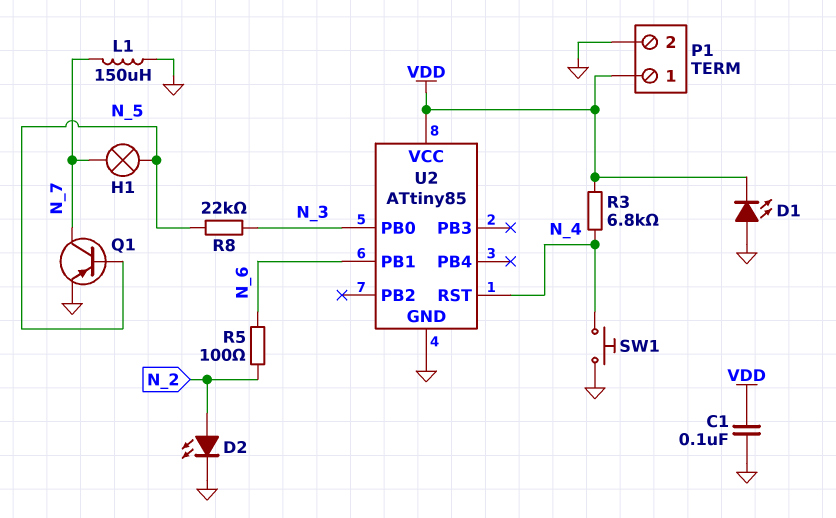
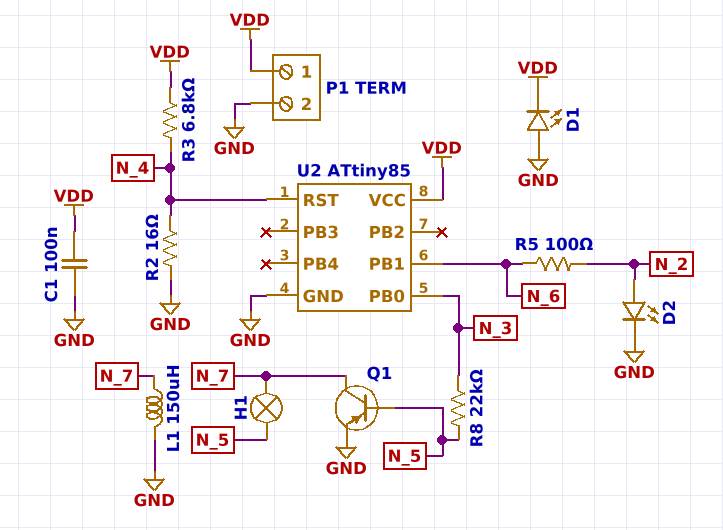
R2: none -> 16 (GND, N_4)
SW1: button (GND, N_4) -> none

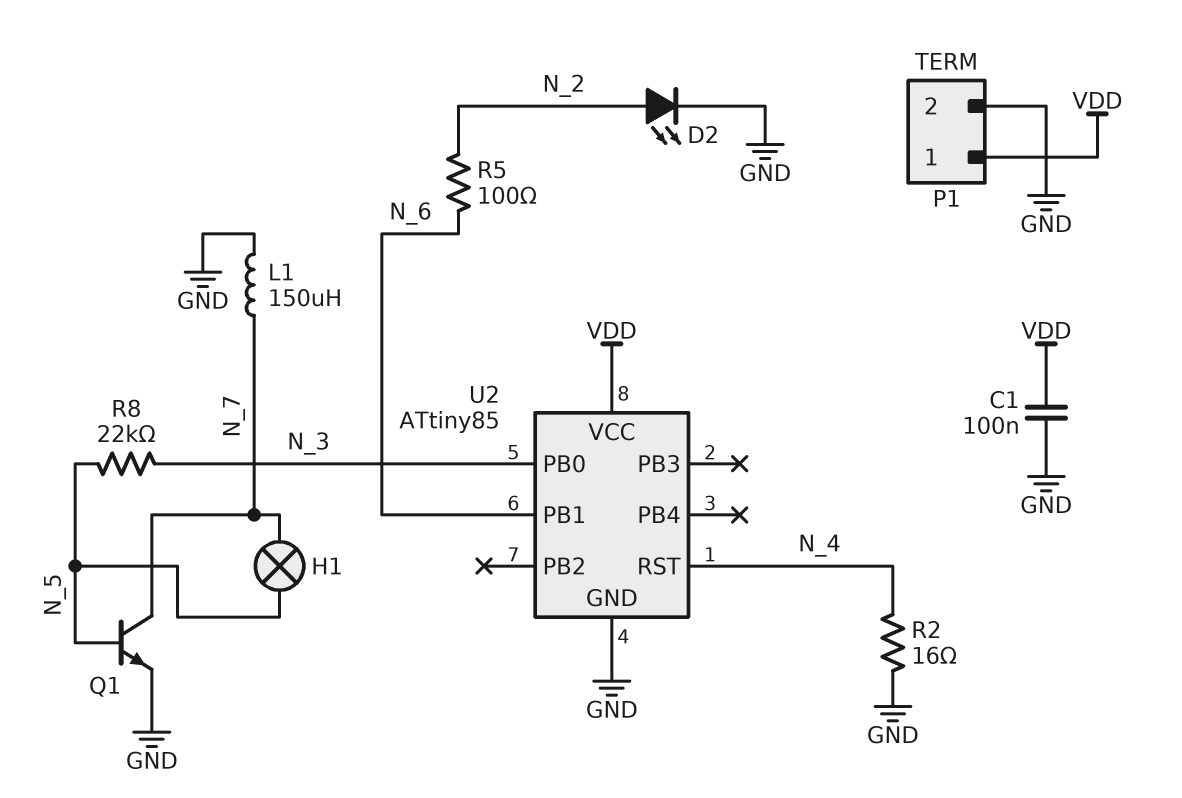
D1: LED (A GND, K VDD) -> none
Q1: PNP (B N_5, C N_7, E GND) -> NPN (B N_5, C N_7, E GND)
R3: 6.8k (N_4, VDD) -> none

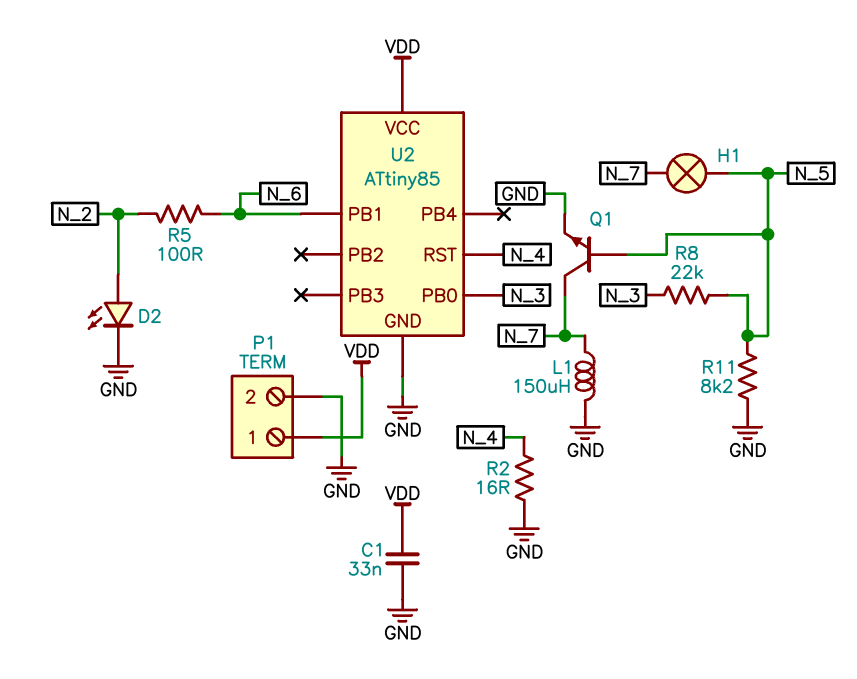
C1: 100nF (GND, VDD) -> 33nF (GND, VDD)
R11: none -> 8.2k (GND, N_5)

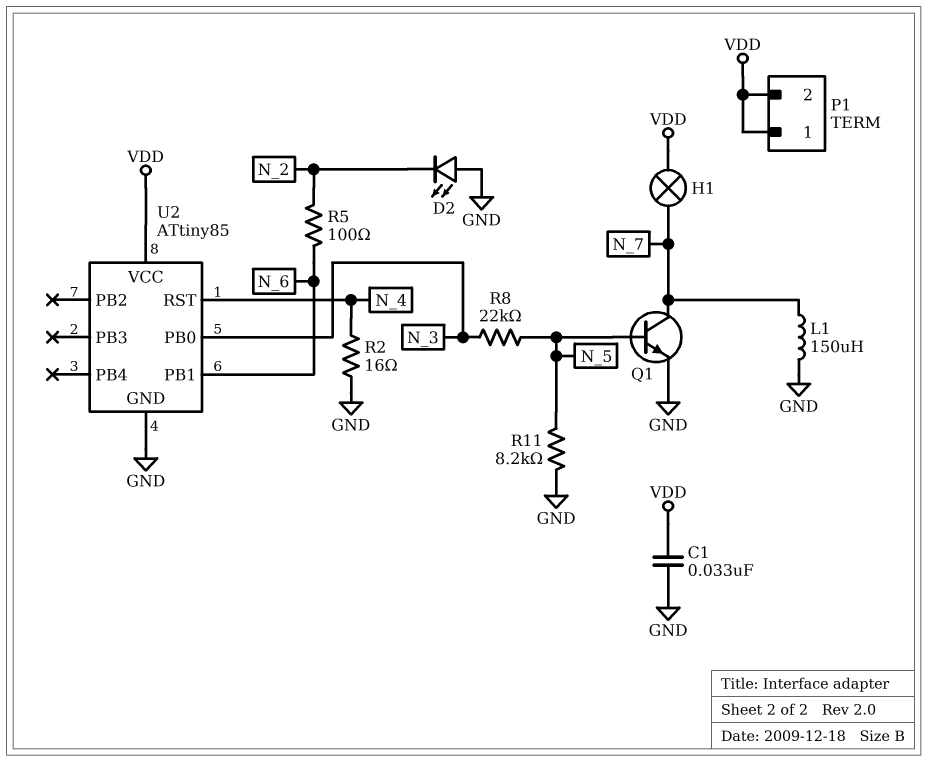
D2: LED (A N_2, K GND) -> LED (A GND, K N_2)
H1: lamp (N_5, N_7) -> lamp (N_7, VDD)
P1 pin 2: GND -> VDD

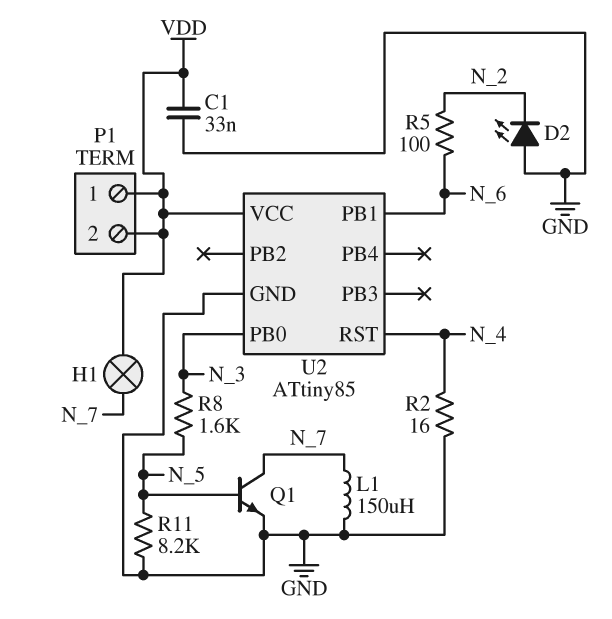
R8: 22k (N_3, N_5) -> 1.6k (N_3, N_5)

